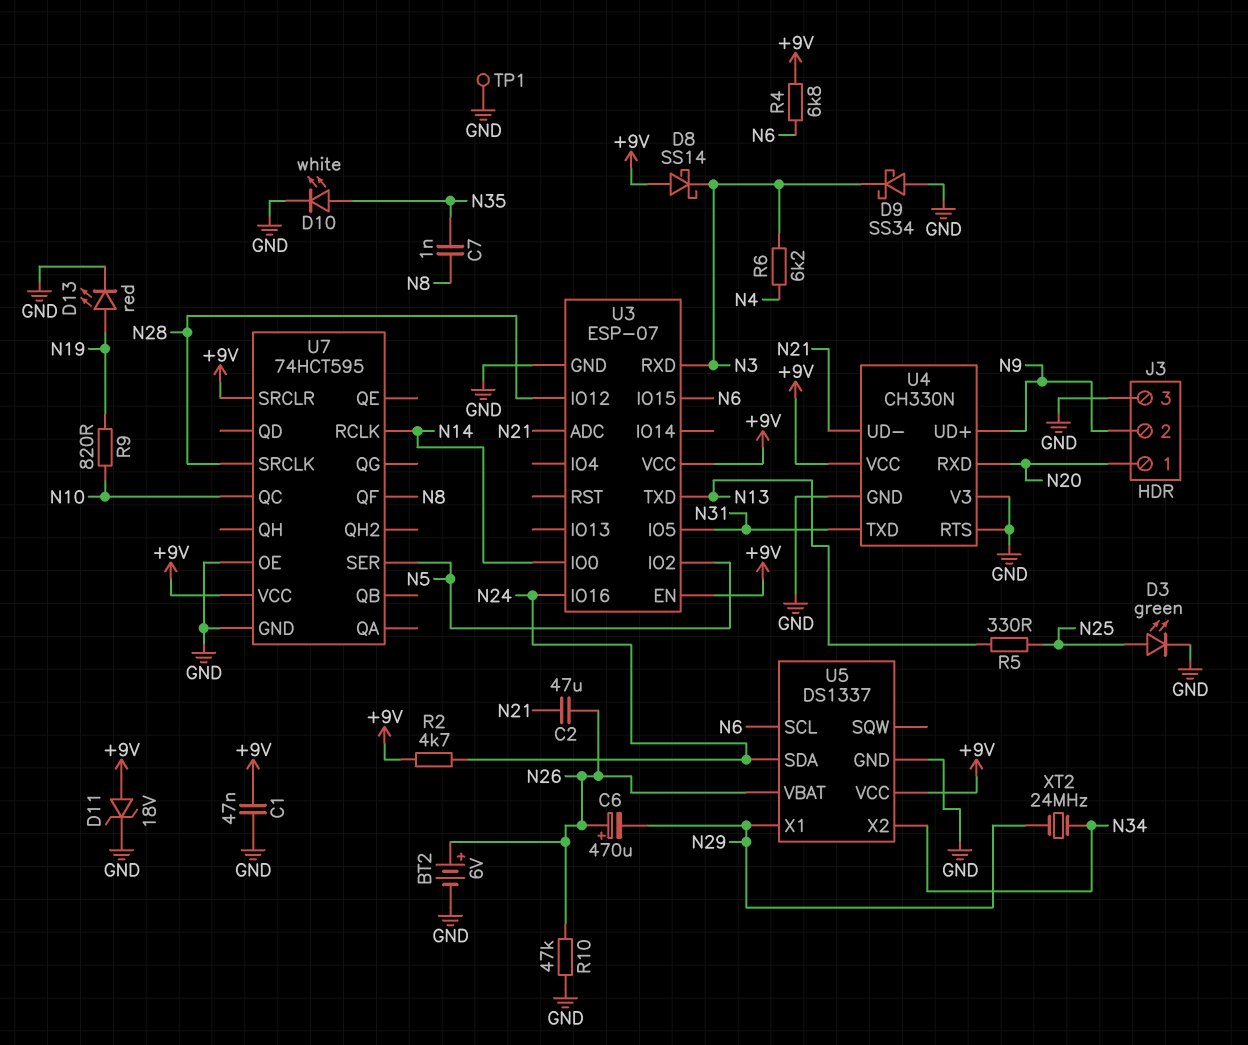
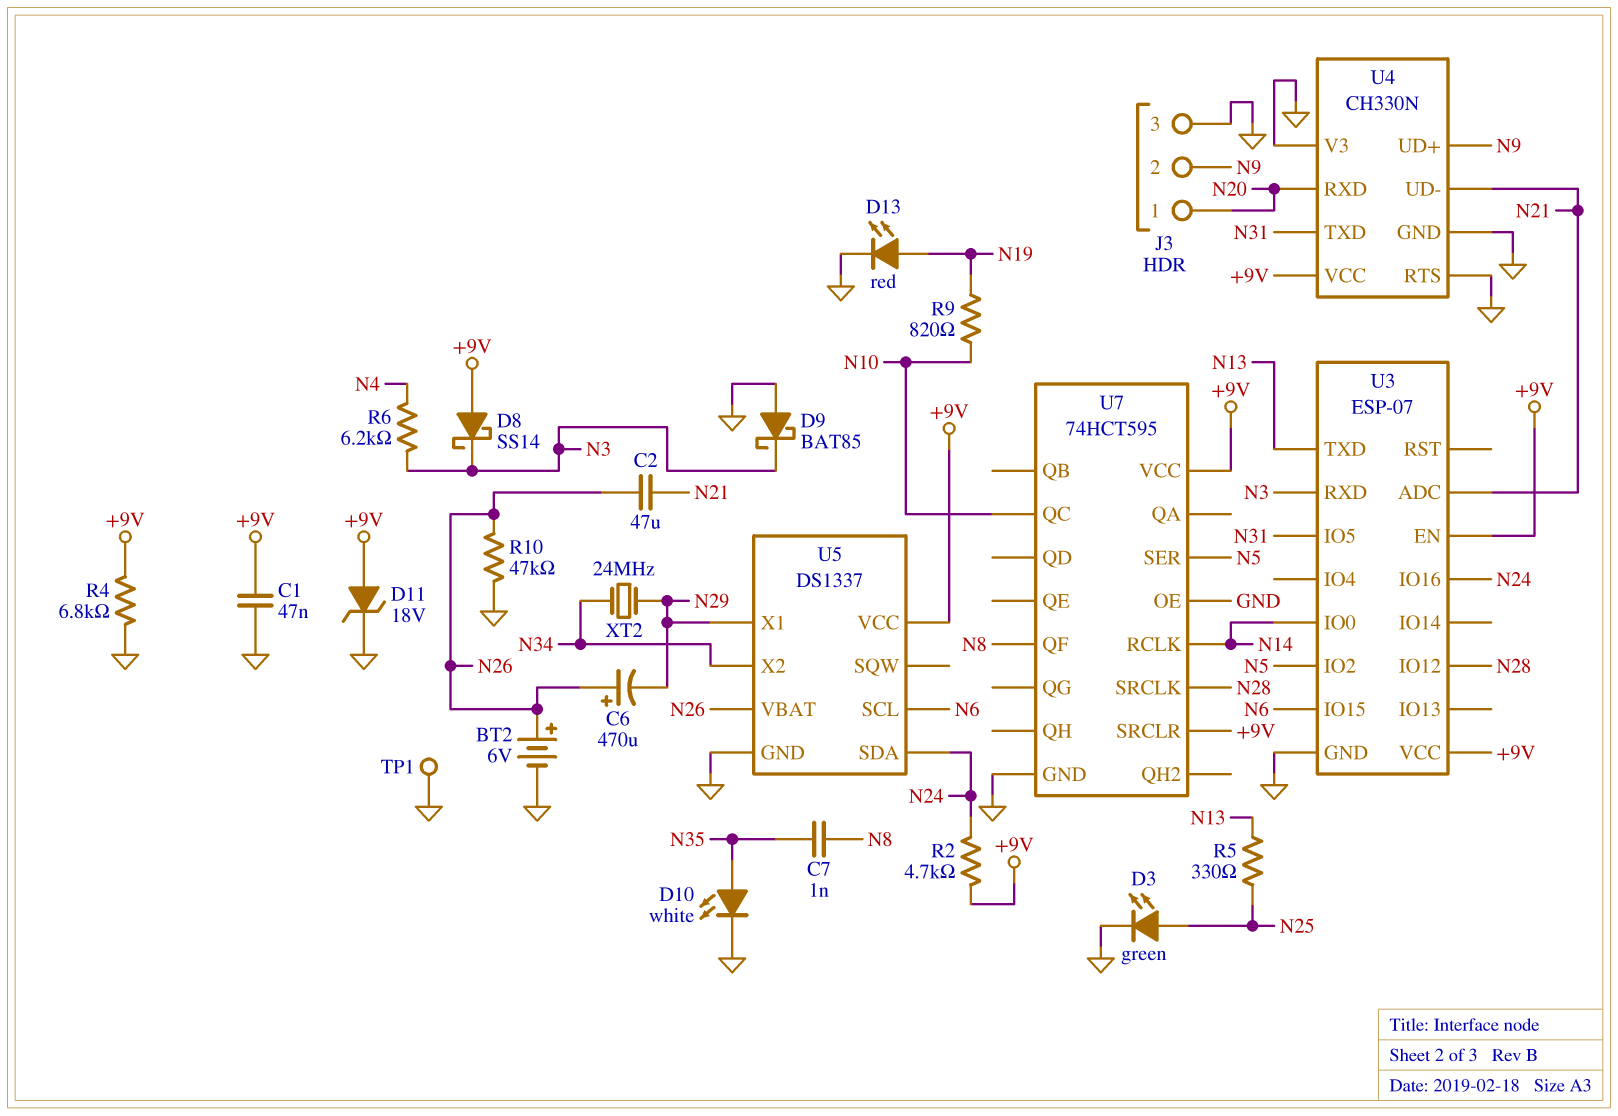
D9: schottky SS34 (A GND, K N3) -> schottky BAT85 (A GND, K N3)
R4: 6.8k (+9V, N6) -> 6.8k (+9V, GND)

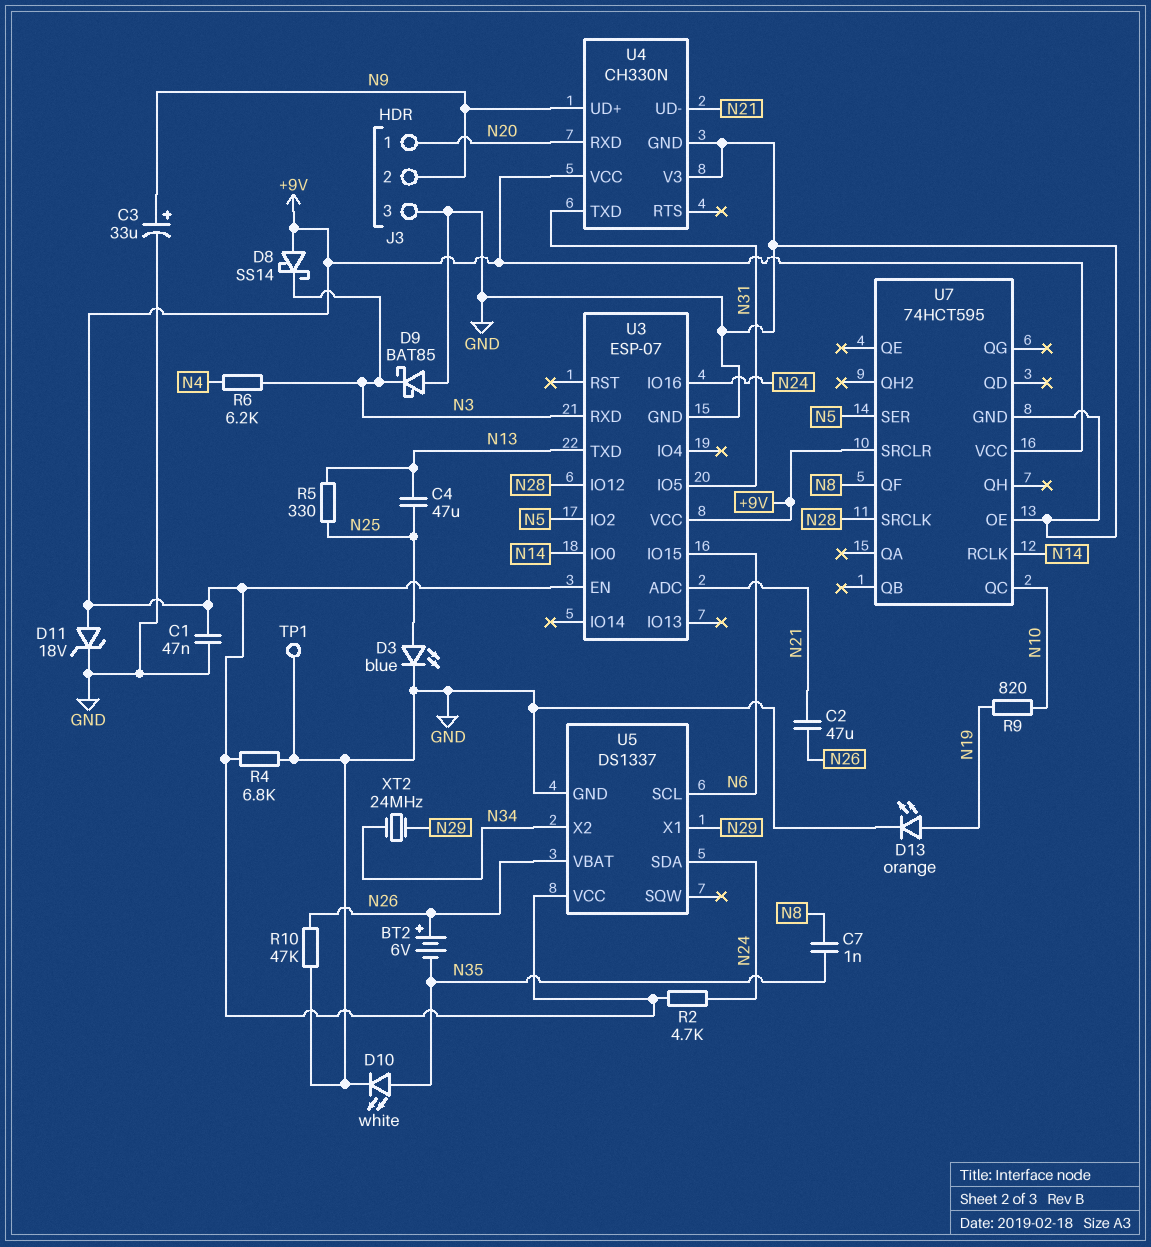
BT2: 6V (plus N26, minus GND) -> 6V (plus N26, minus N35)
C3: none -> 33uF (plus N9, minus GND)
C4: none -> 47uF (N13, N25)
C6: 470uF (plus N26, minus N29) -> none
D3: LED green (A N25, K GND) -> LED blue (A N25, K GND)
D13: LED red (A N19, K GND) -> LED orange (A N19, K GND)
U4 pin RTS: GND -> none

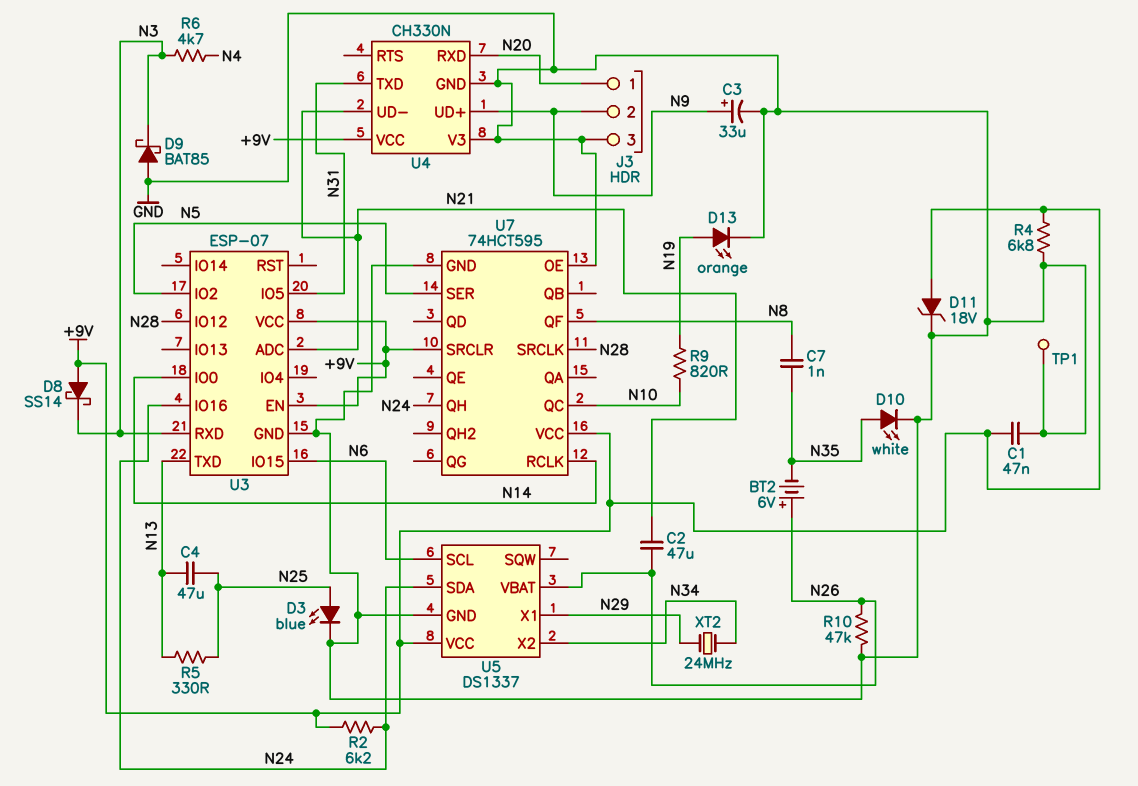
R2: 4.7k (+9V, N24) -> 6.2k (+9V, N24)
R6: 6.2k (N3, N4) -> 4.7k (N3, N4)
U7 pin QH: none -> N24

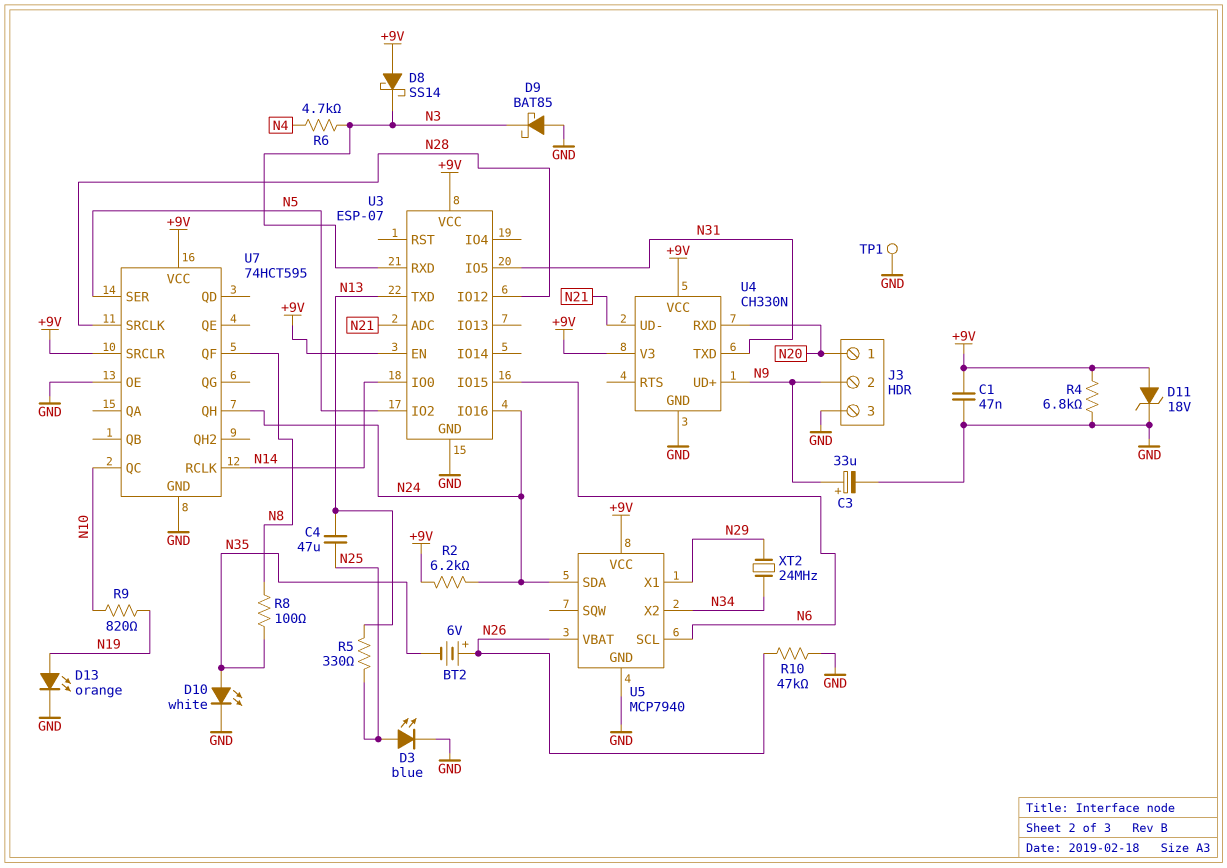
C2: 47uF (N21, N26) -> none
C7: 1nF (N8, N35) -> none
R8: none -> 100 (N8, N35)
U4 pin V3: GND -> +9V
U5: DS1337 -> MCP7940

